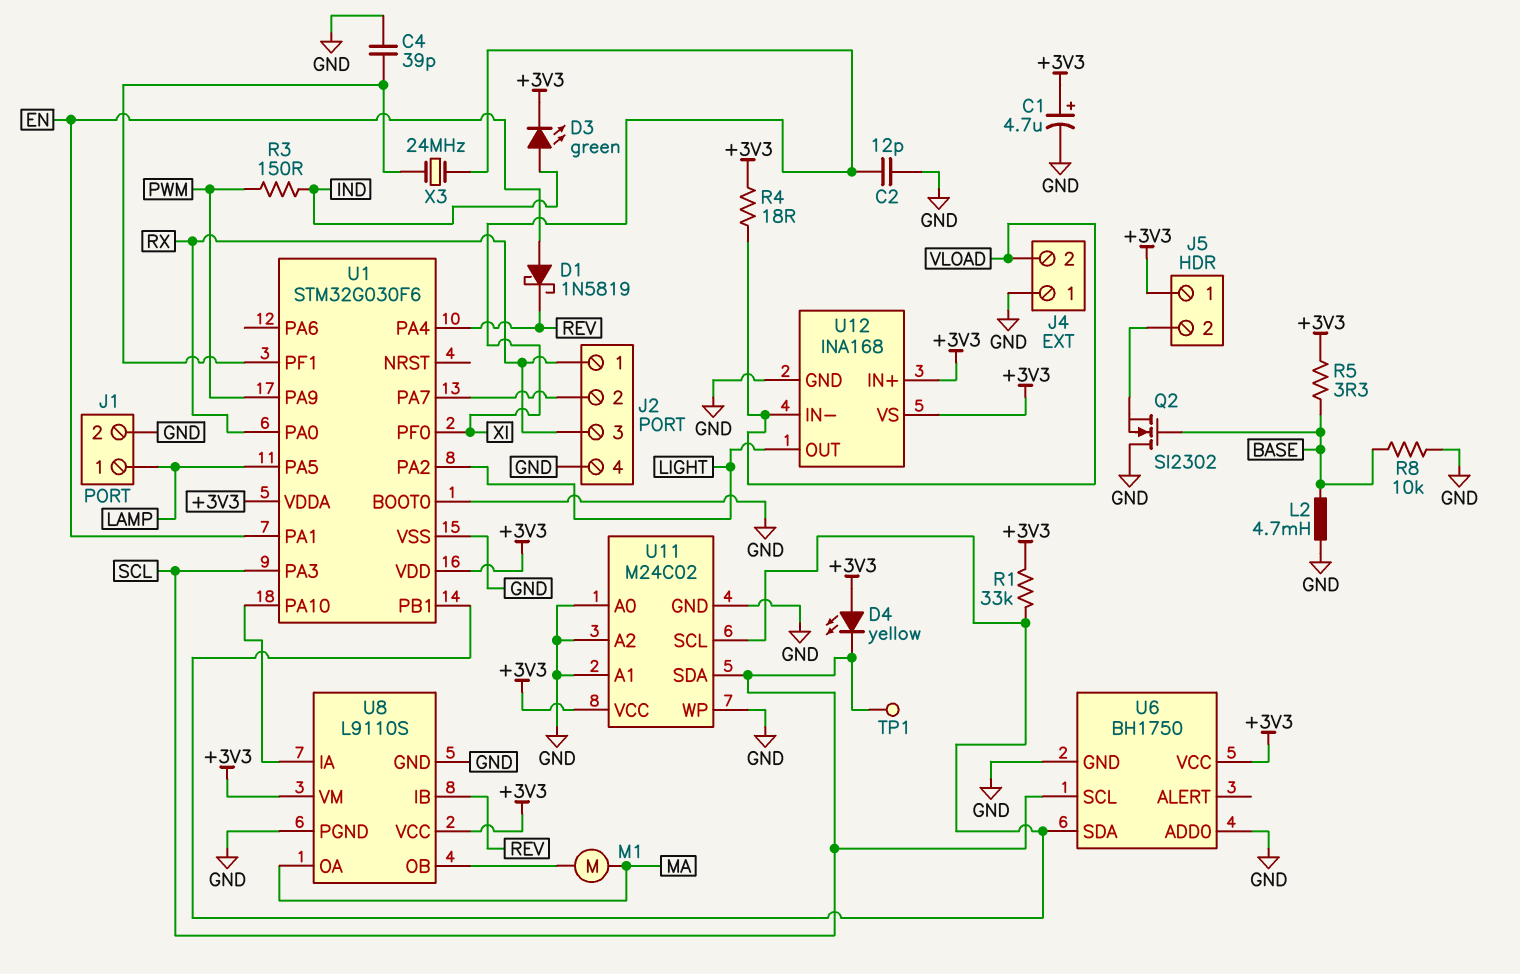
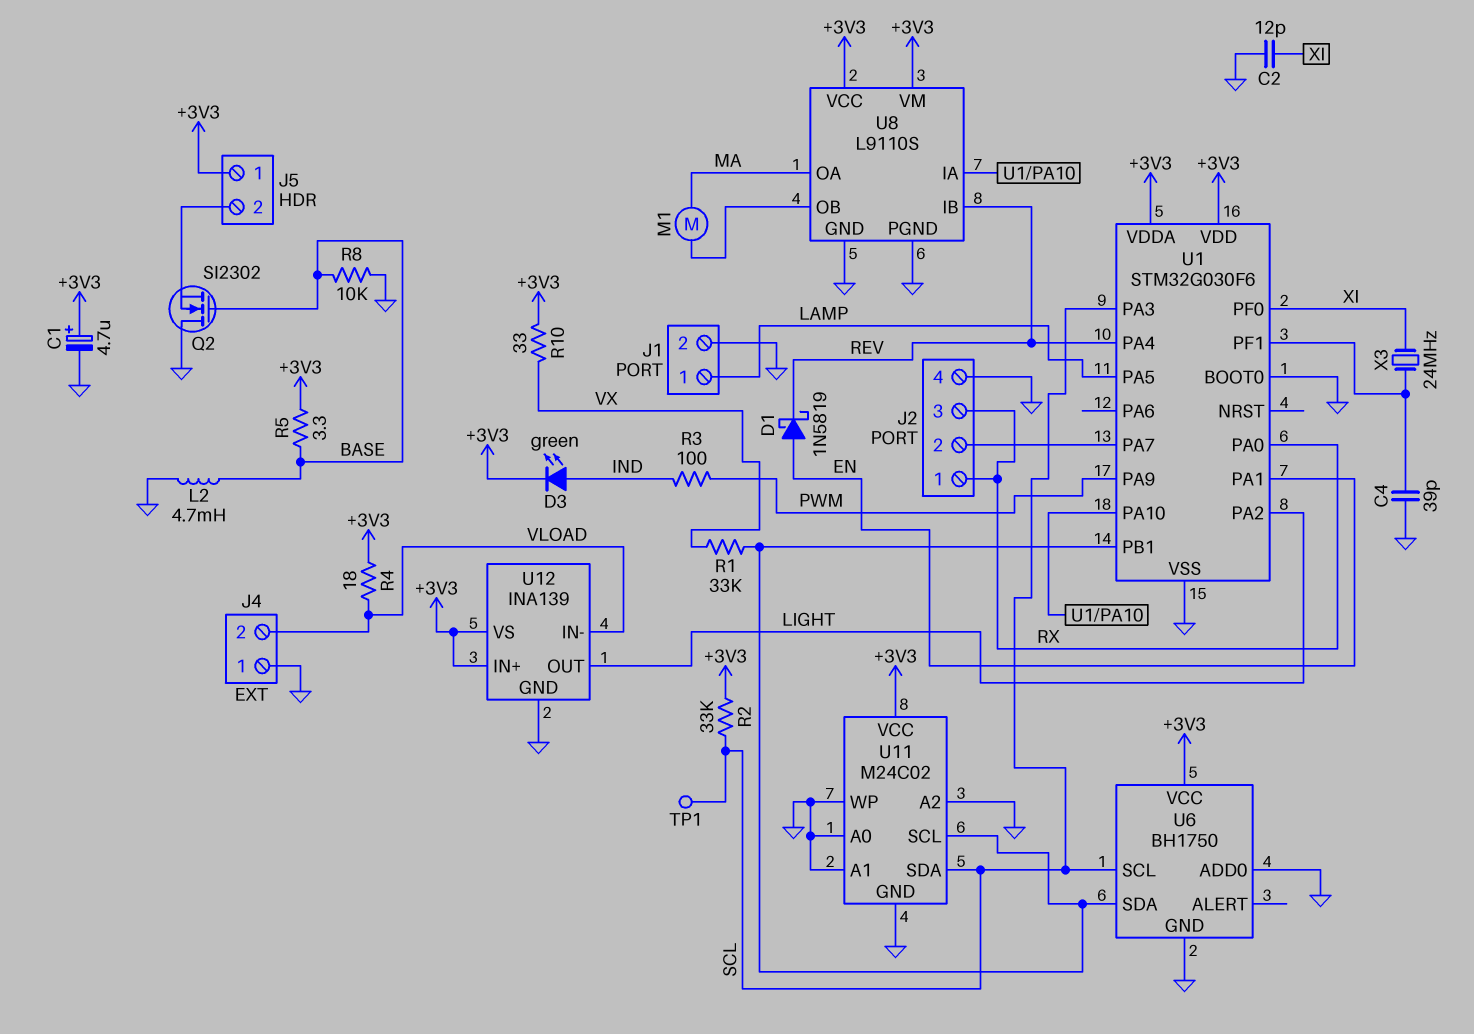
D4: LED yellow (A +3V3, K SCL) -> none
R1: 33k (+3V3, U1/PB1) -> 33k (U1/PB1, VX)
R2: none -> 33k (+3V3, SCL)
R3: 150 (IND, PWM) -> 100 (IND, PWM)
R10: none -> 33 (+3V3, VX)
U12: INA168 -> INA139

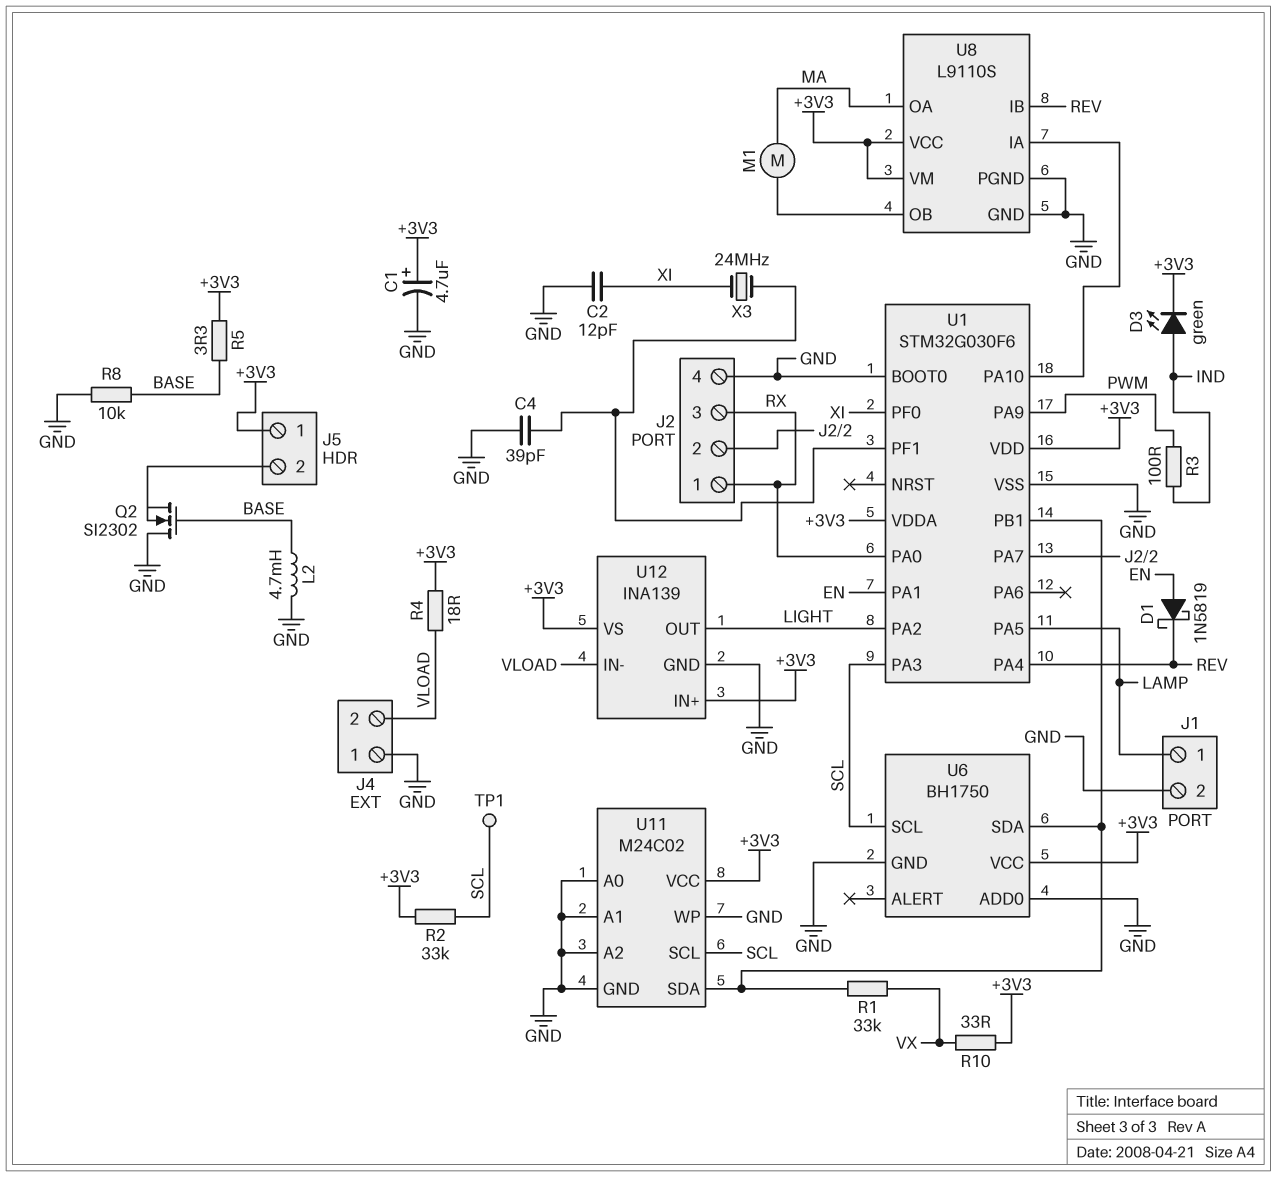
U11 pin SCL: U1/PB1 -> SCL
U11 pin SDA: SCL -> U1/PB1

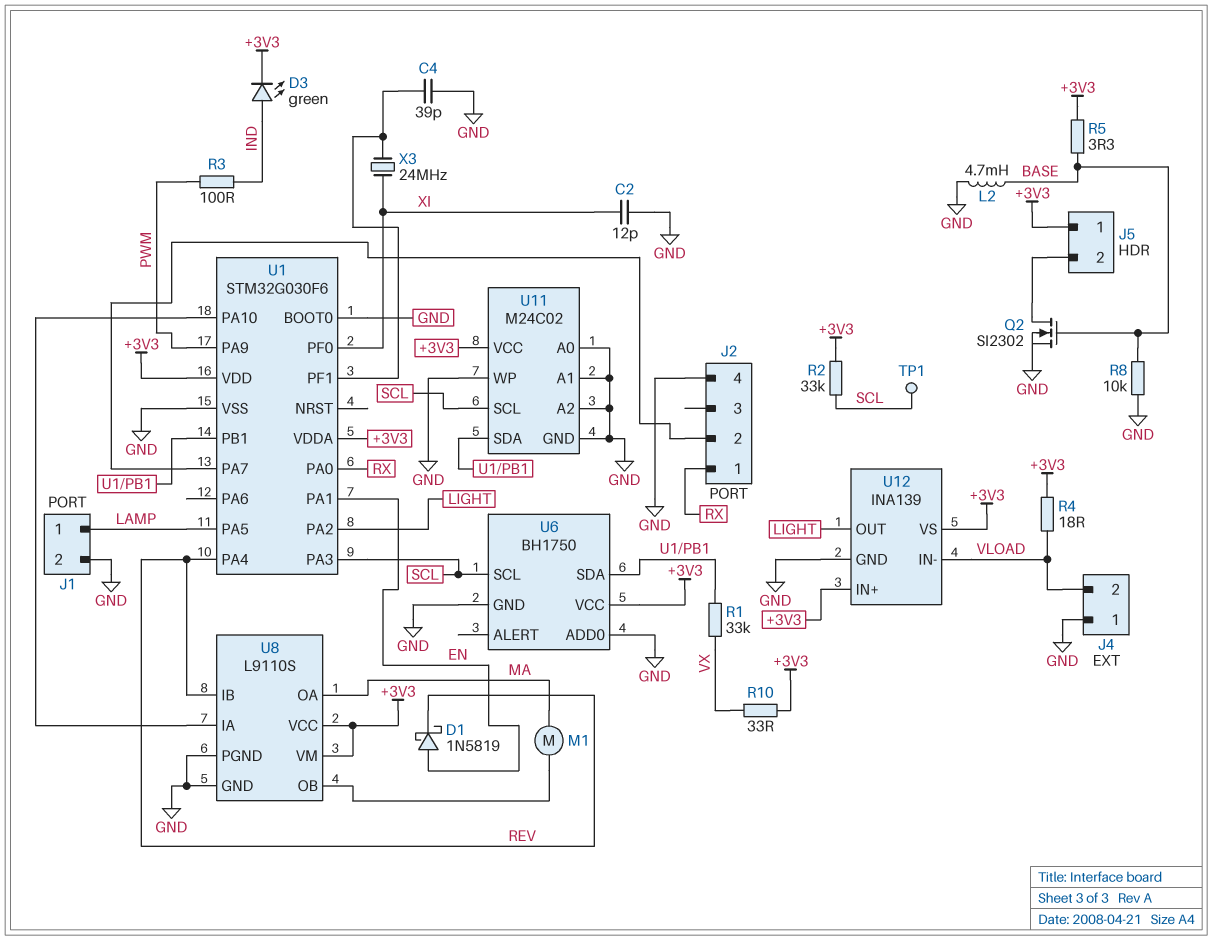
C1: 4.7uF (plus +3V3, minus GND) -> none
J2 pin 3: RX -> none
Q2: NMOS SI2302 (G BASE, D GND, S J5/2) -> NMOS SI2302 (G BASE, D J5/2, S GND)

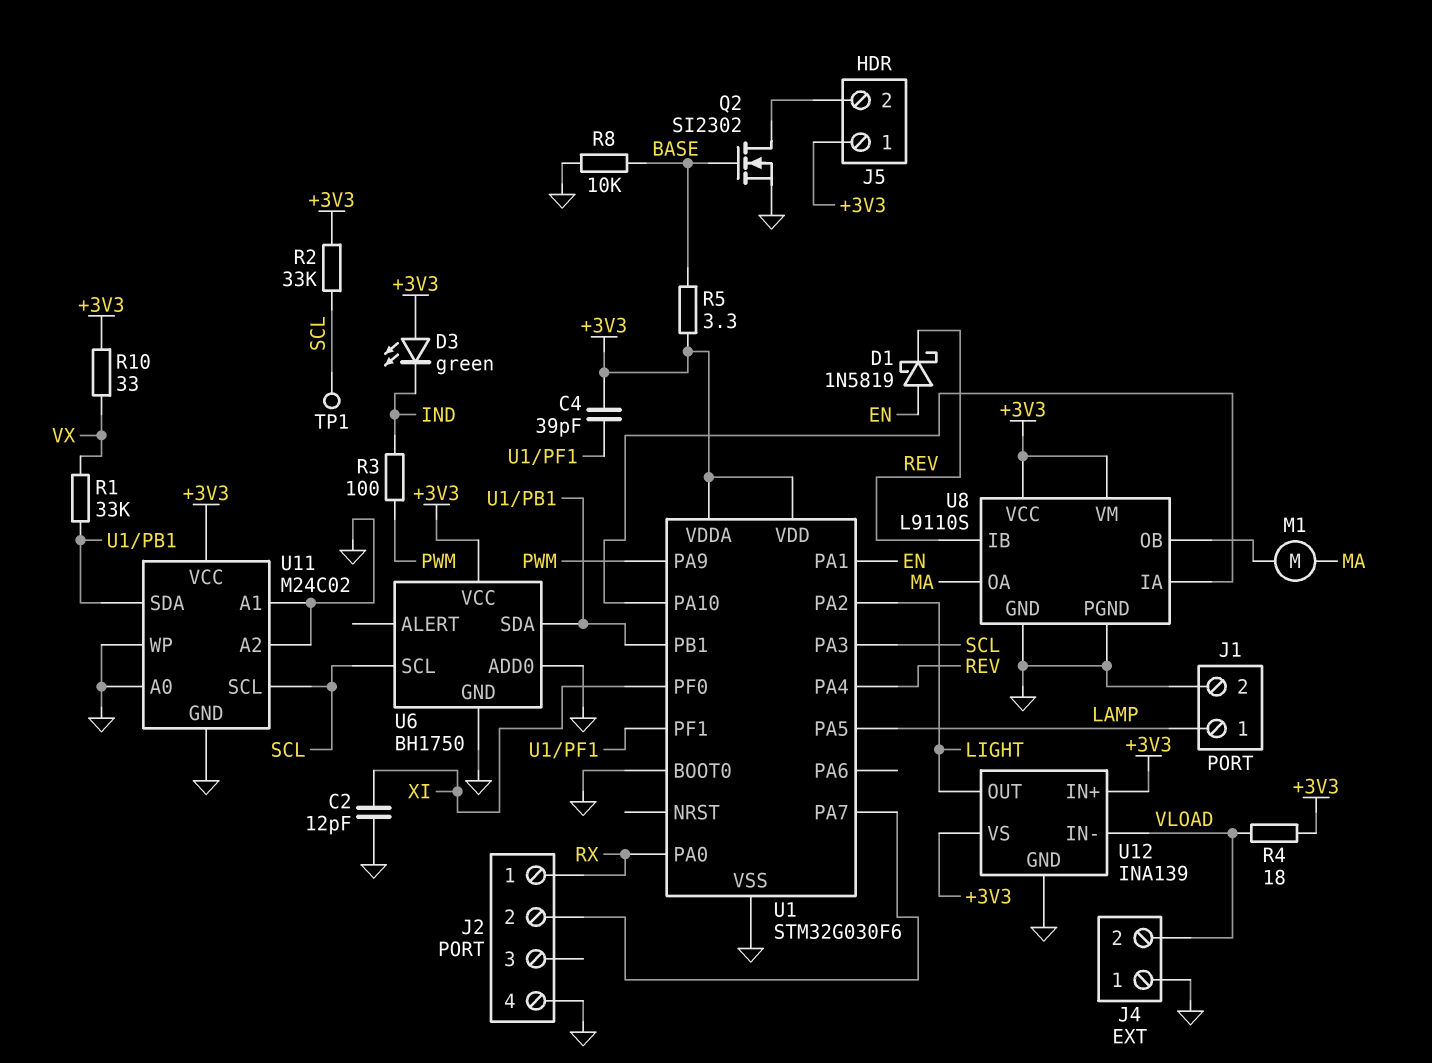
C4: 39pF (GND, U1/PF1) -> 39pF (+3V3, U1/PF1)
D3: LED green (A IND, K +3V3) -> LED green (A +3V3, K IND)
L2: 4.7mH (BASE, GND) -> none
X3: 24MHz (U1/PF1, XI) -> none

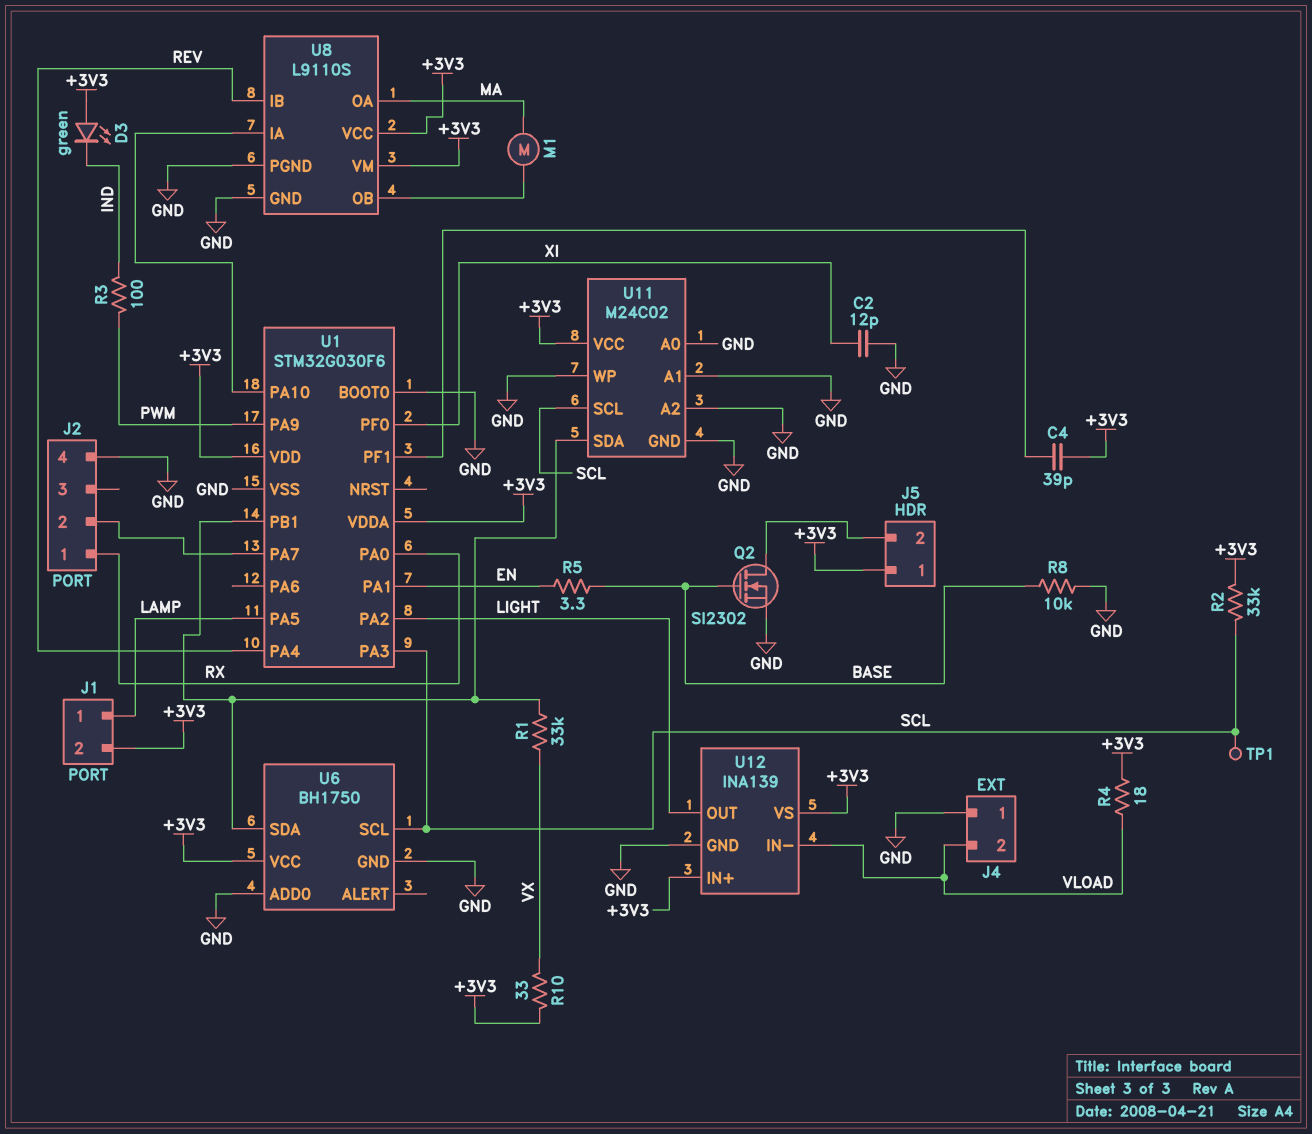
D1: schottky 1N5819 (A EN, K REV) -> none
J1 pin 2: GND -> +3V3
R5: 3.3 (+3V3, BASE) -> 3.3 (BASE, EN)

